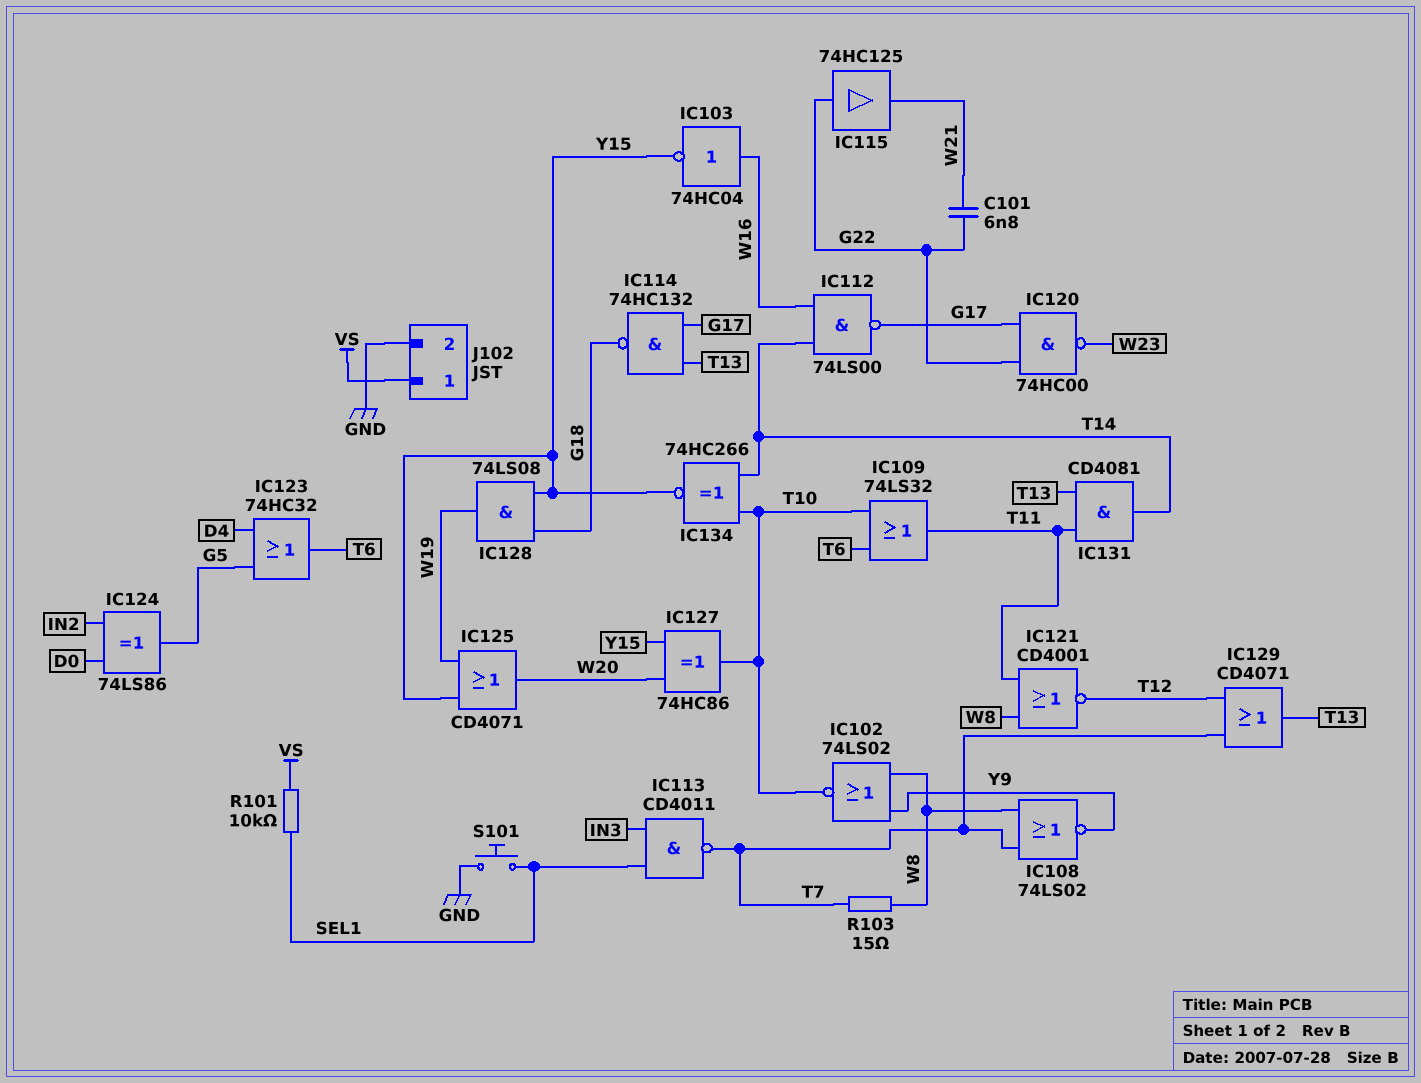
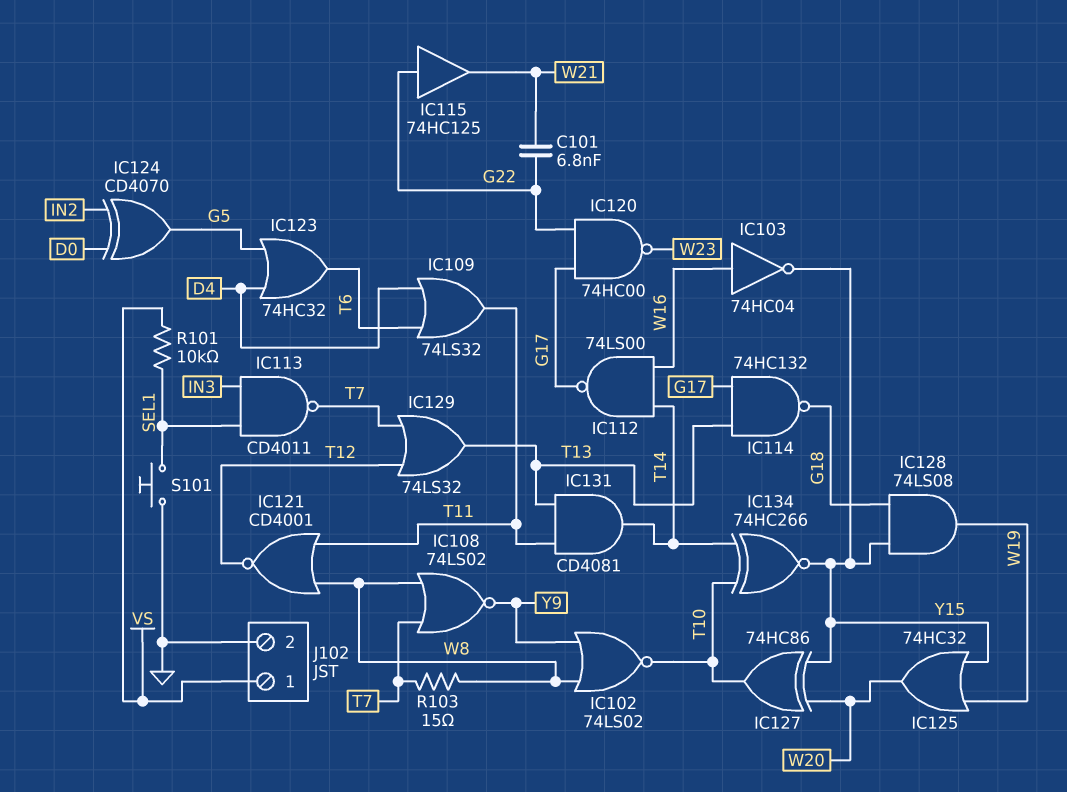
IC109: OR 74LS32 (in T6, in T10, out T11) -> OR 74LS32 (in D4, in T6, out T11)
IC124: XOR 74LS86 (in D0, in IN2, out G5) -> XOR CD4070 (in D0, in IN2, out G5)
IC125: OR CD4071 (in W19, in Y15, out W20) -> OR 74HC32 (in W19, in Y15, out W20)
IC129: OR CD4071 (in T7, in T12, out T13) -> OR 74LS32 (in T7, in T12, out T13)

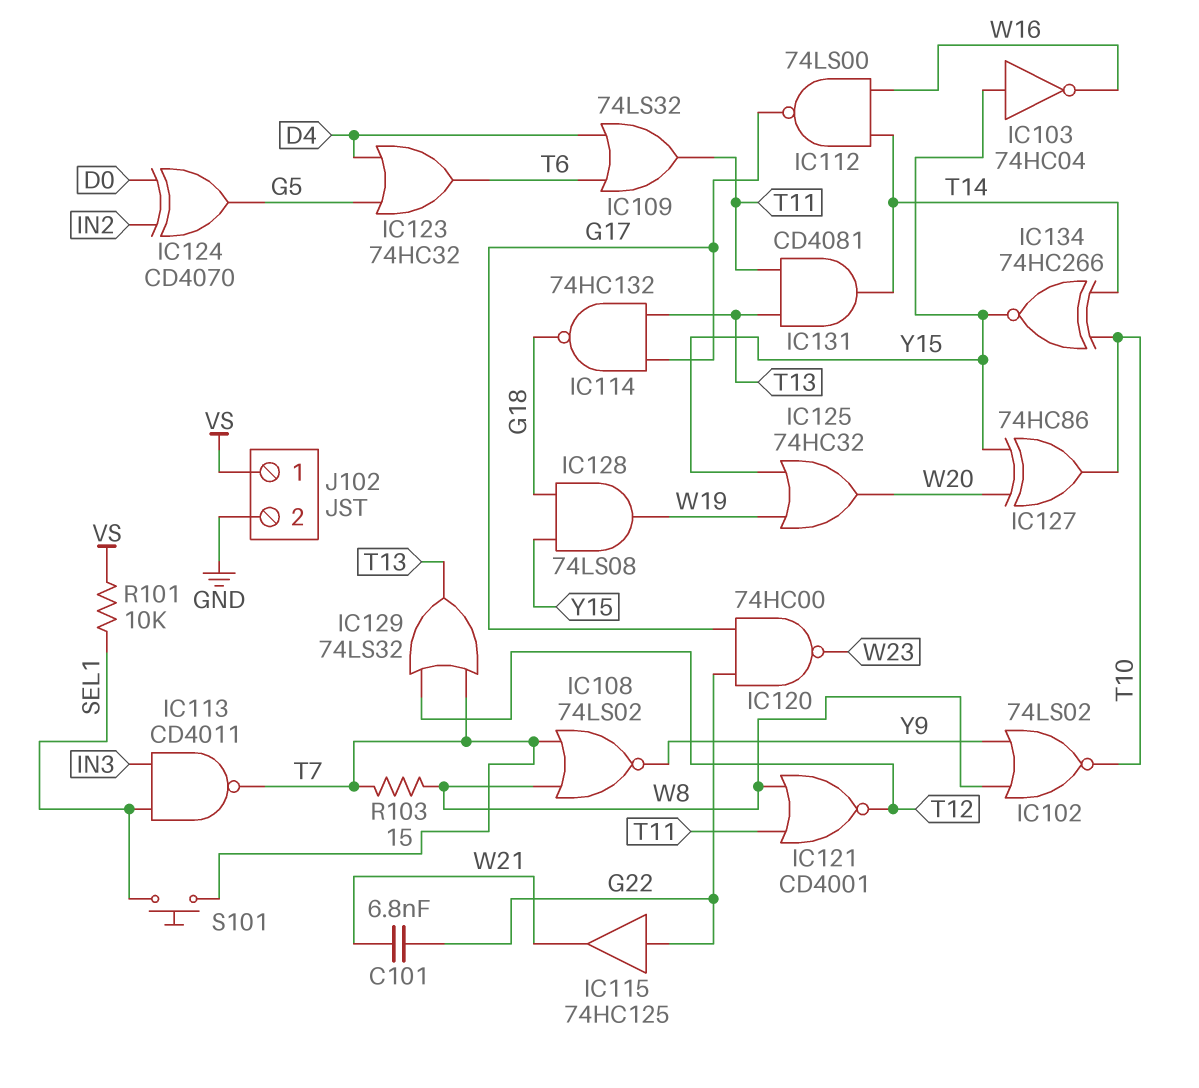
IC103: NOT 74HC04 (in W16, out Y15) -> NOT 74HC04 (in Y15, out W16)
S101: button (GND, SEL1) -> button (SEL1, T7)

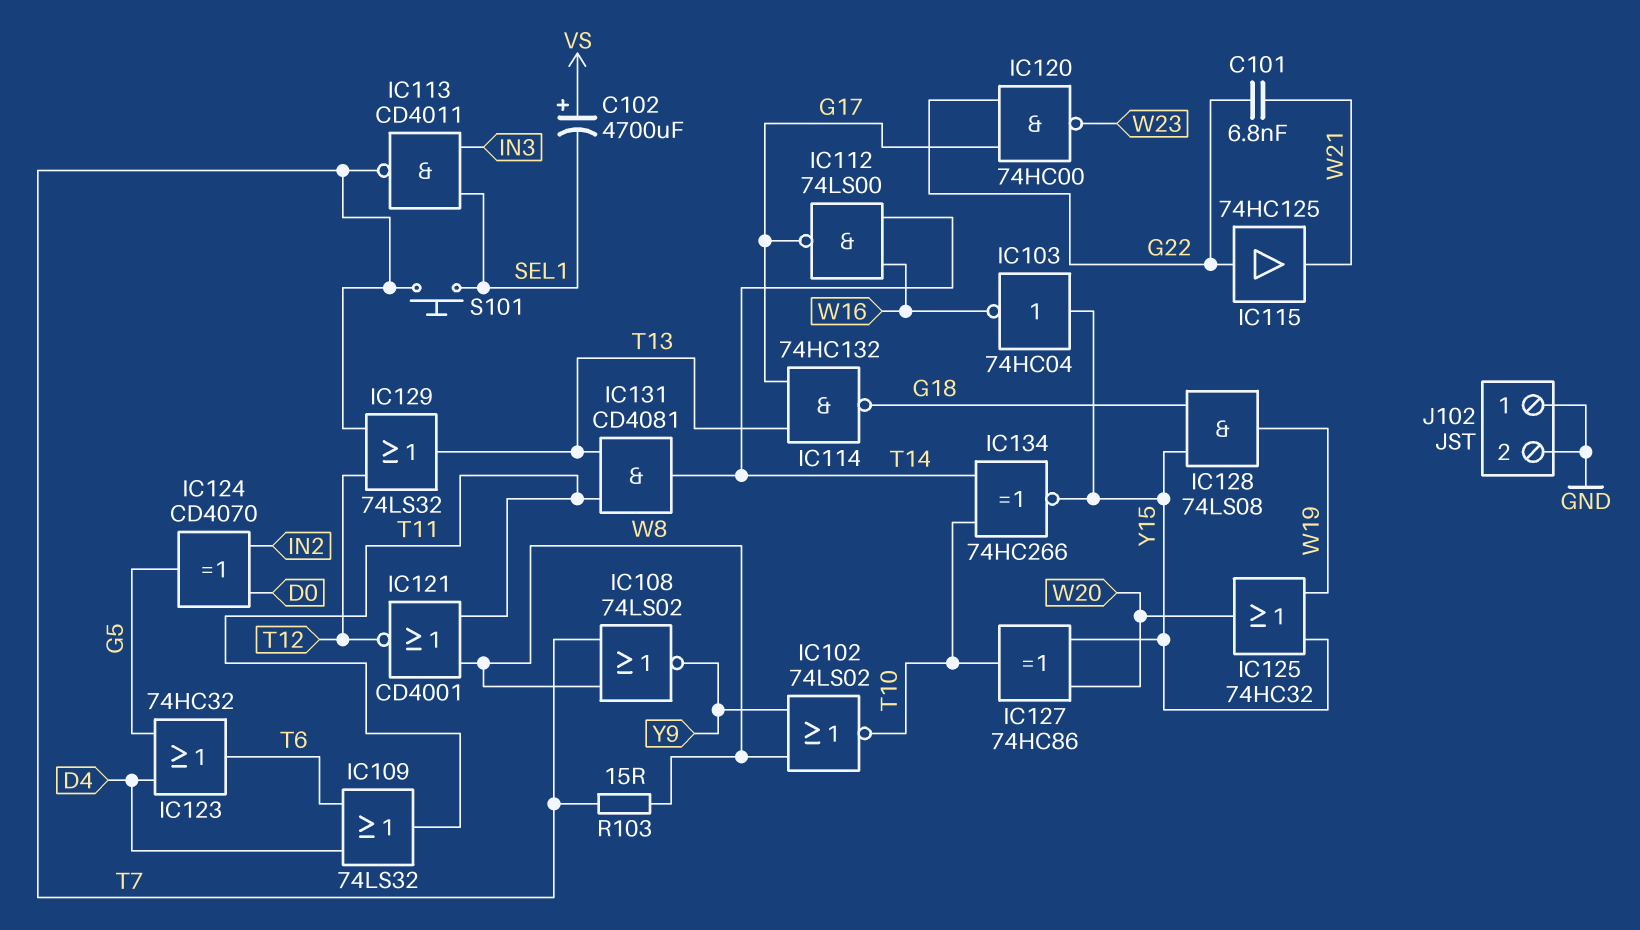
C102: none -> 4700uF (plus VS, minus SEL1)
J102 pin 1: VS -> GND
R101: 10k (SEL1, VS) -> none

